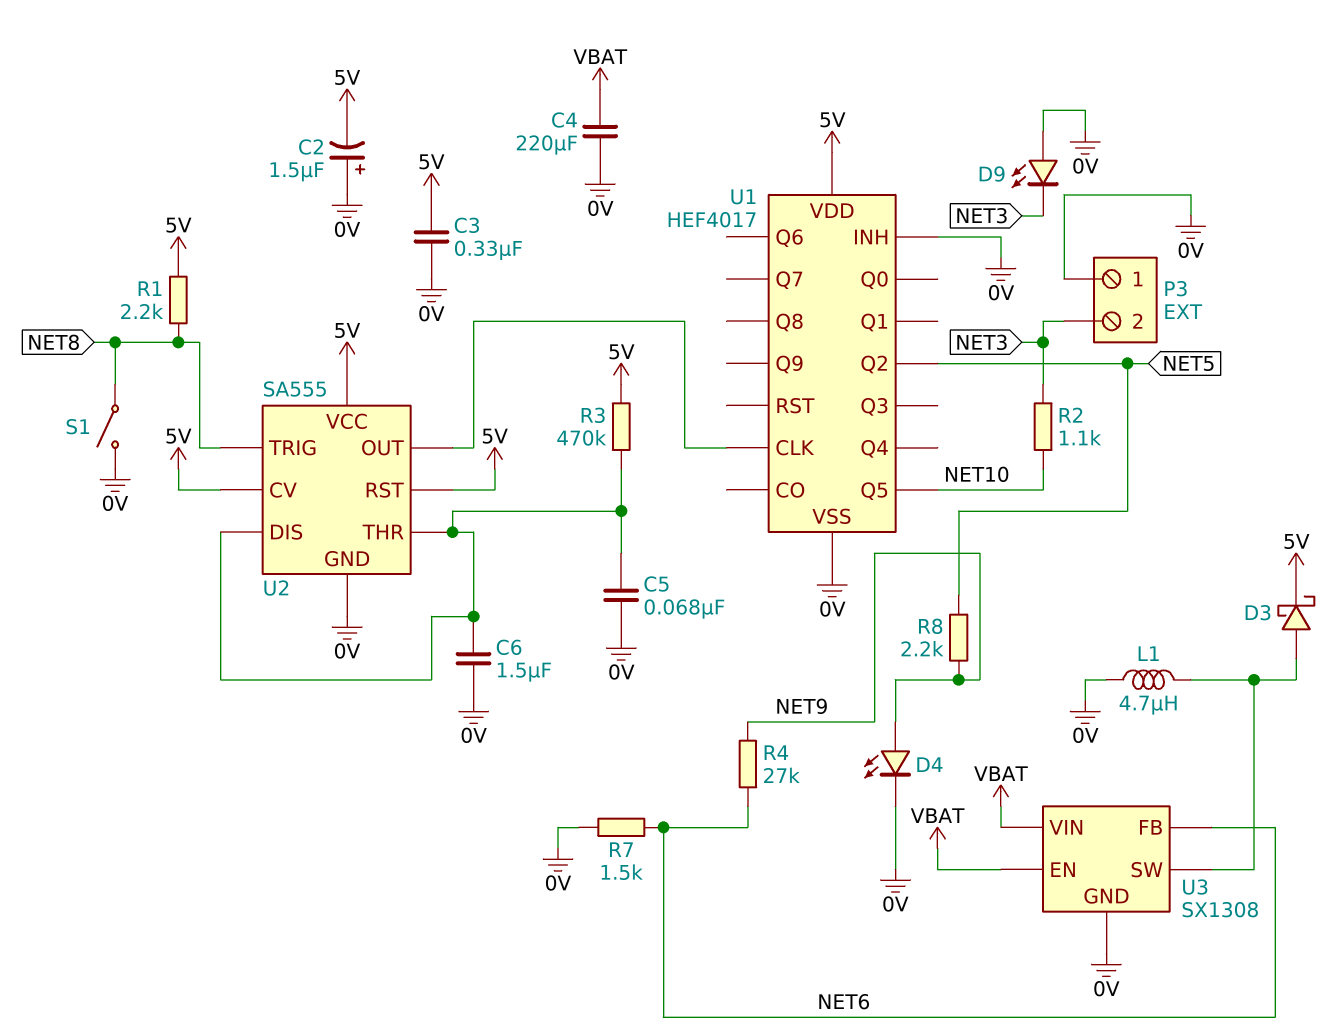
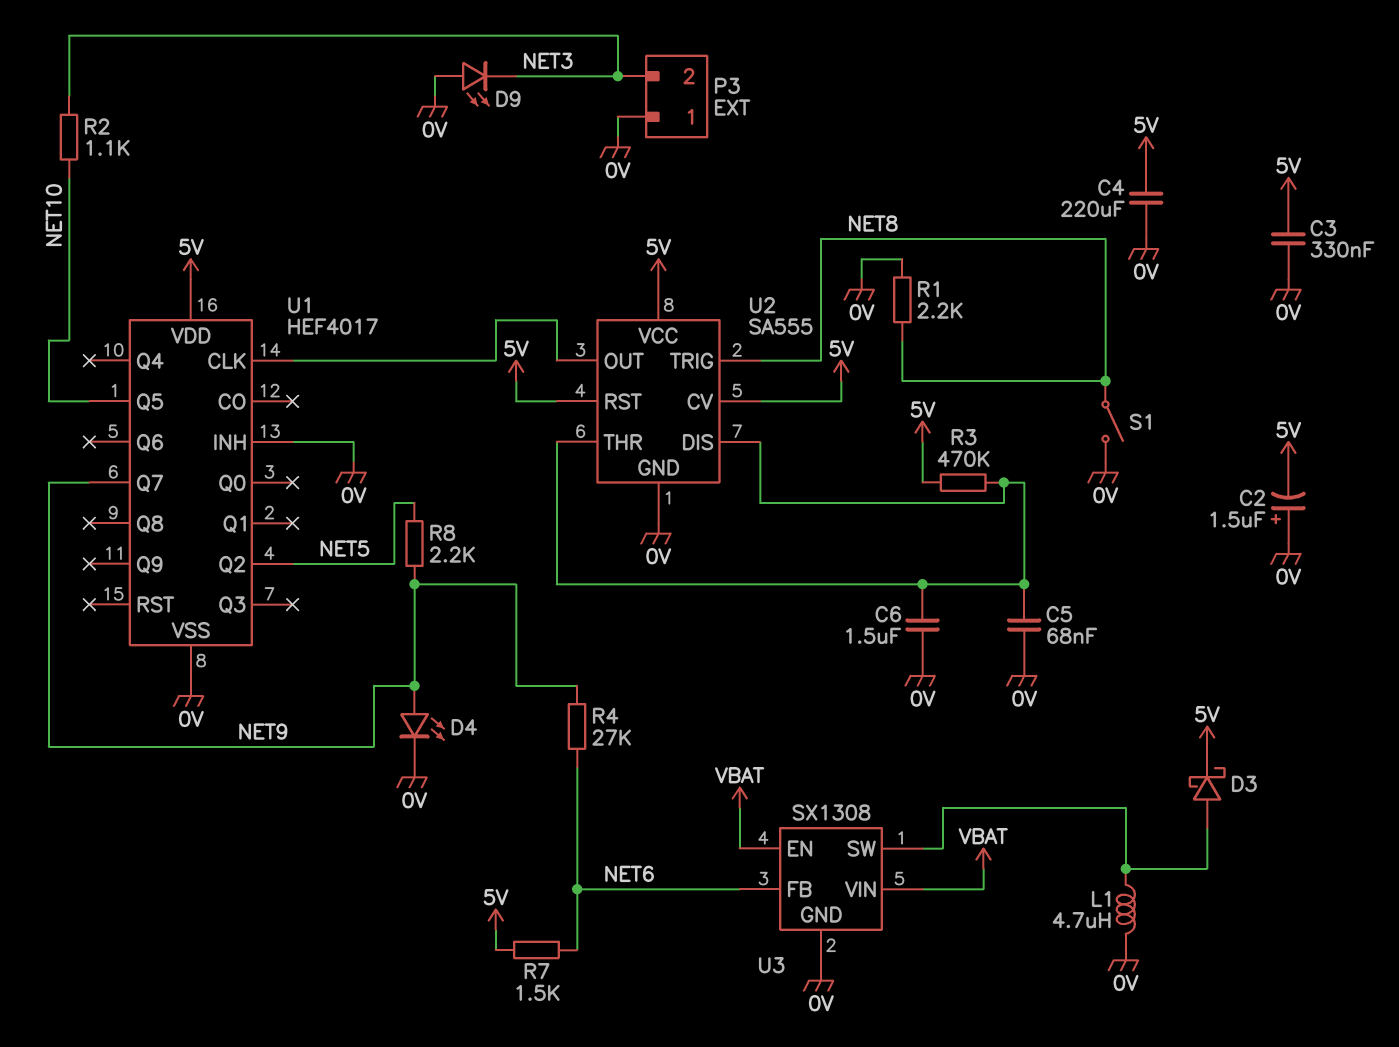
C4: 220uF (0V, VBAT) -> 220uF (0V, 5V)
R1: 2.2k (5V, NET8) -> 2.2k (0V, NET8)
R7: 1.5k (0V, NET6) -> 1.5k (5V, NET6)
U1 pin Q7: none -> NET9

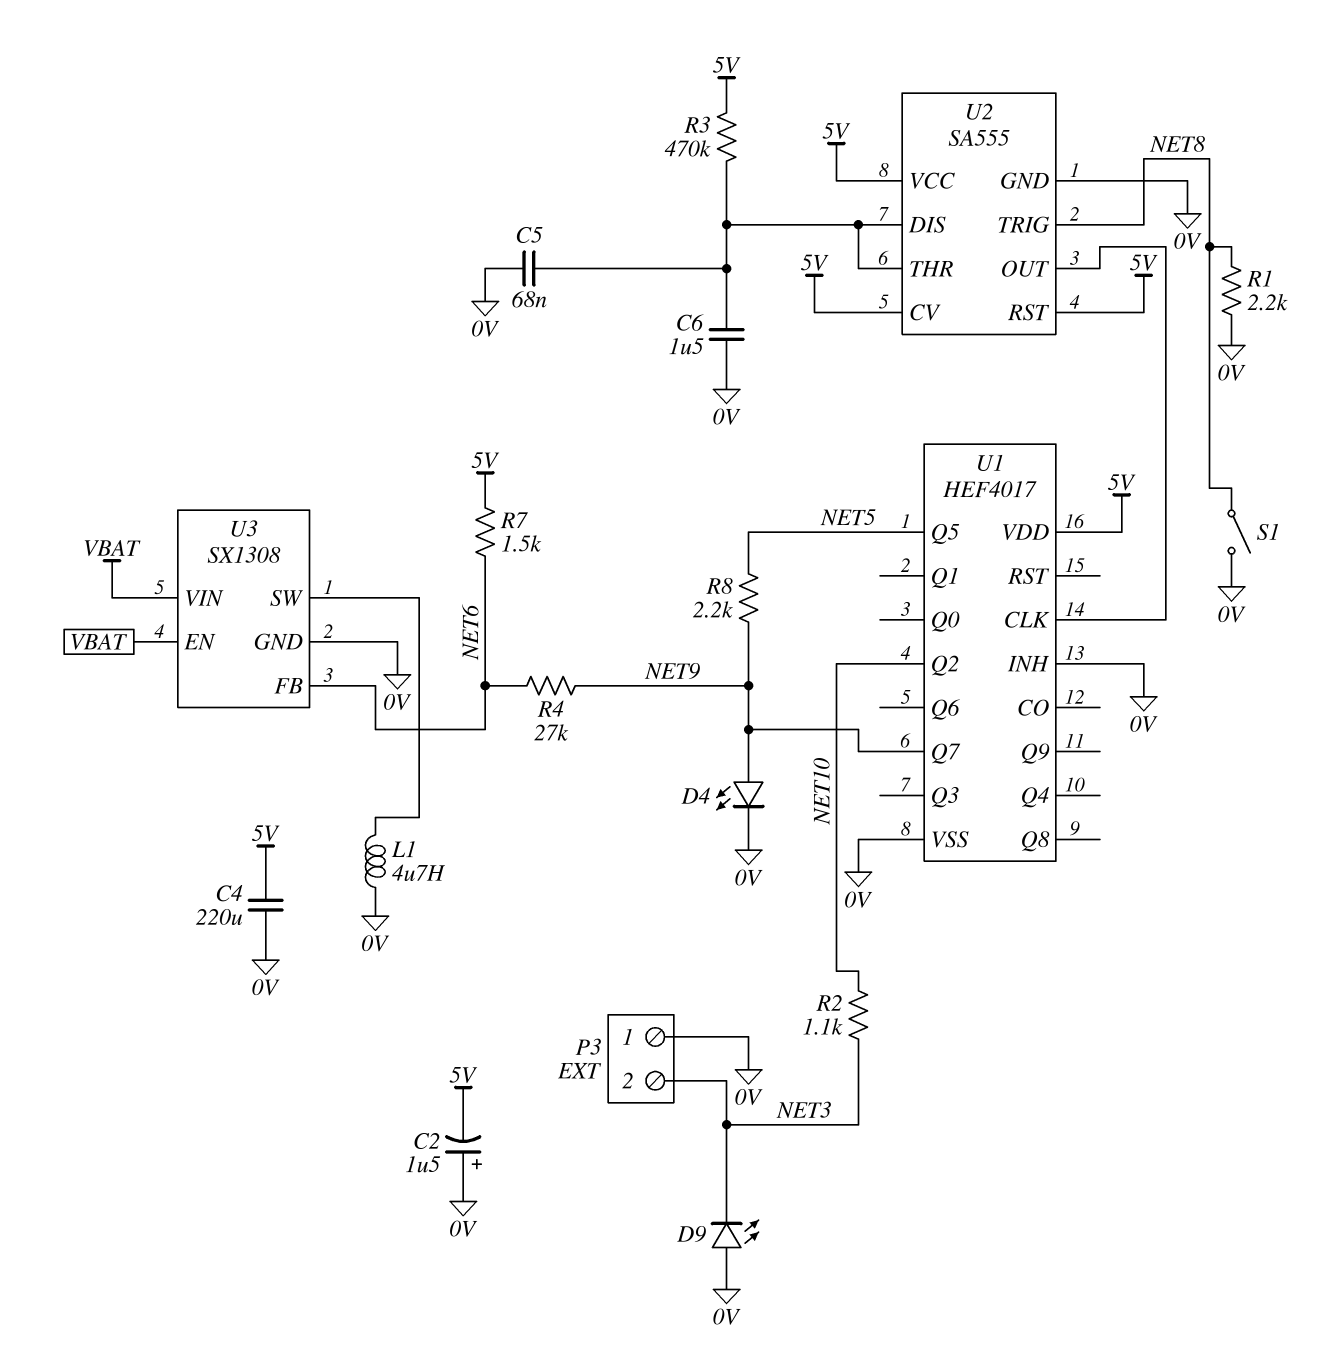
C3: 330nF (0V, 5V) -> none
D3: schottky (A U3/SW, K 5V) -> none
U1 pin Q2: NET5 -> NET10
U1 pin Q5: NET10 -> NET5

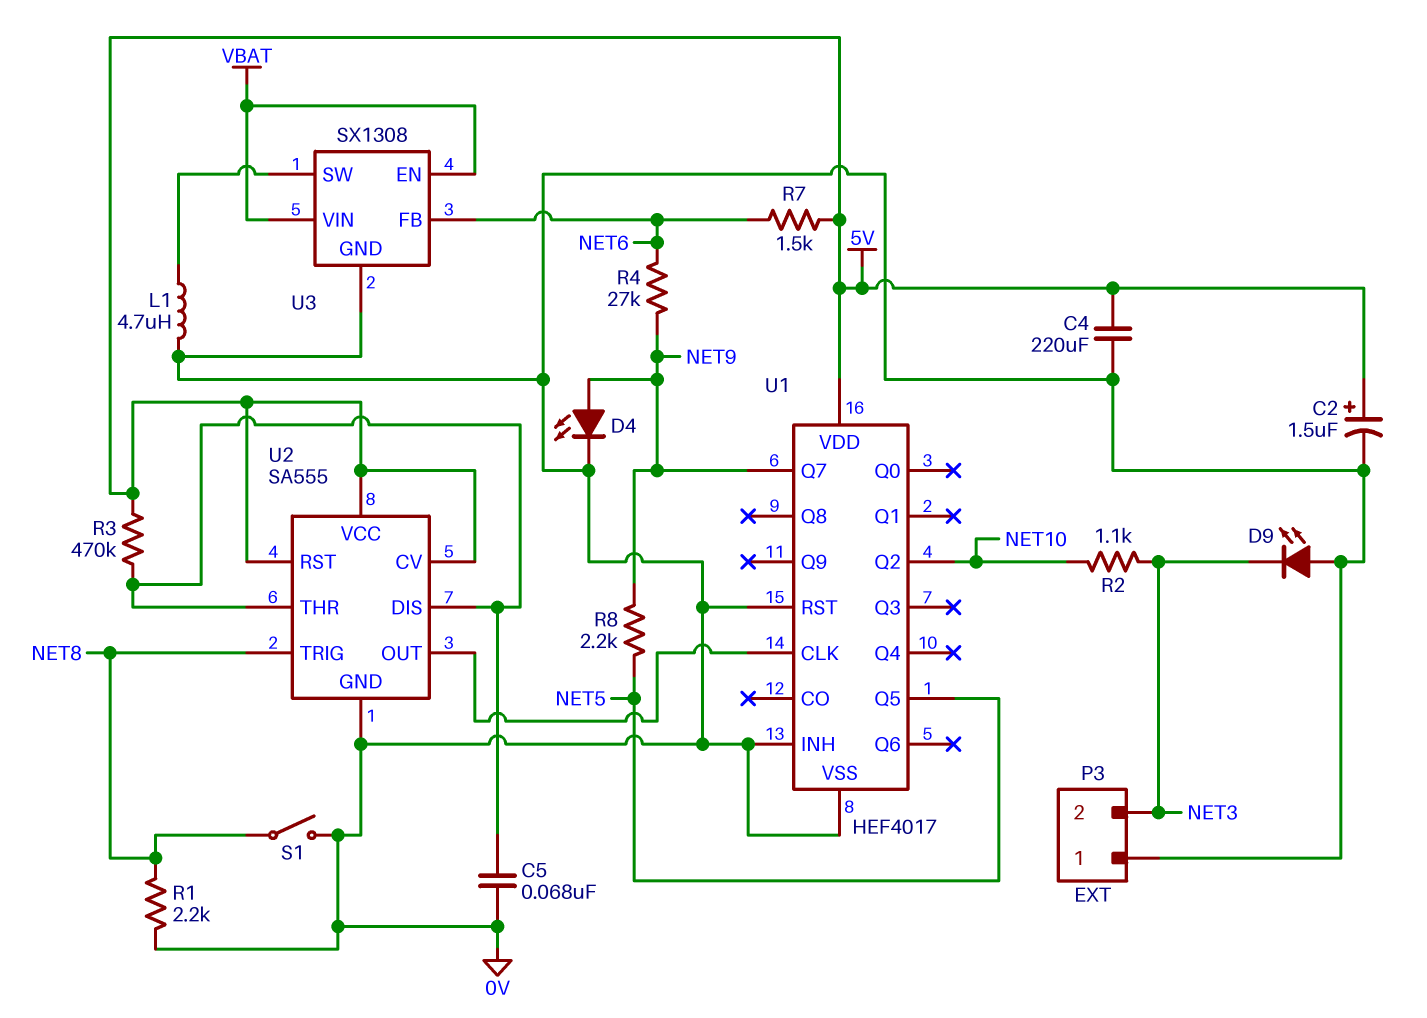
C2: 1.5uF (plus 0V, minus 5V) -> 1.5uF (plus 5V, minus 0V)
C6: 1.5uF (0V, U2/DIS) -> none
U1 pin RST: none -> 0V

